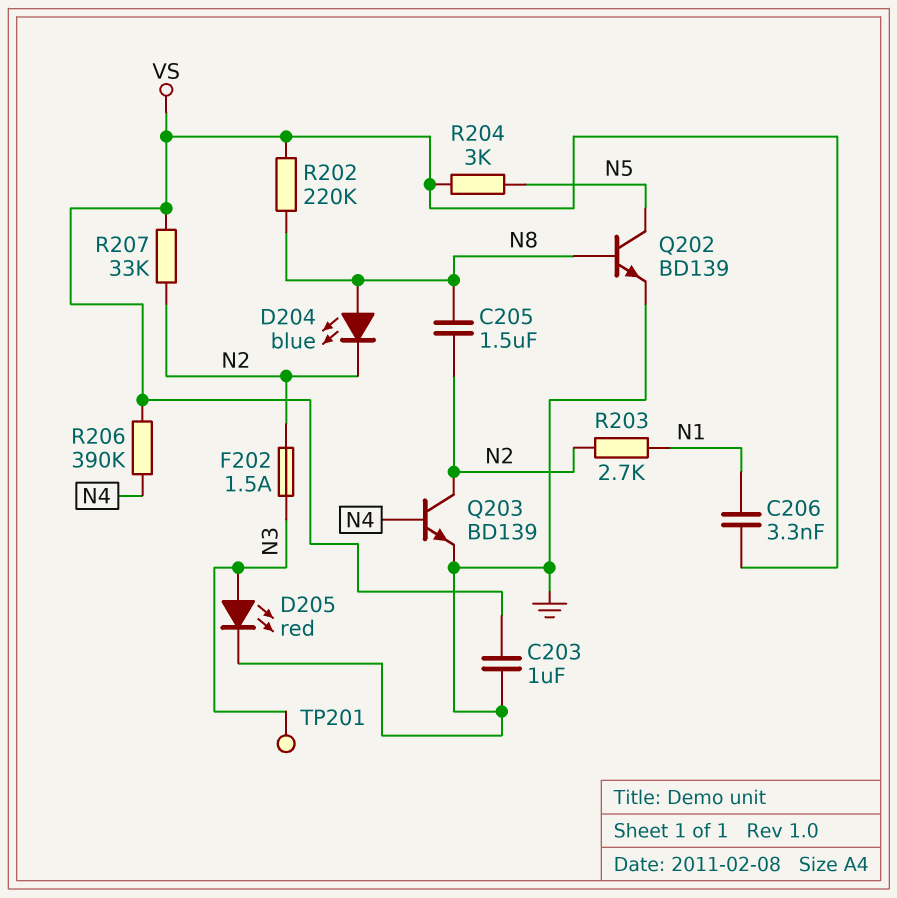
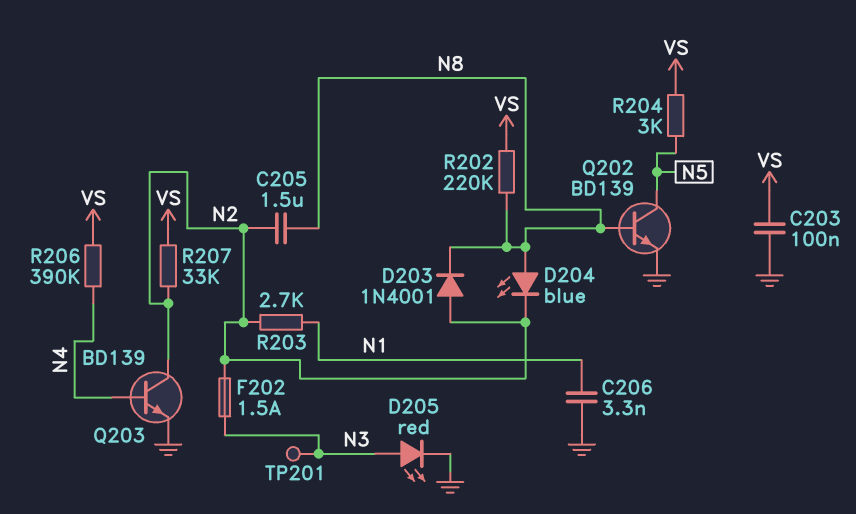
C203: 1uF (GND, VS) -> 100nF (GND, VS)
C206: 3.3nF (N1, VS) -> 3.3nF (GND, N1)
D203: none -> diode 1N4001 (A N2, K N8)

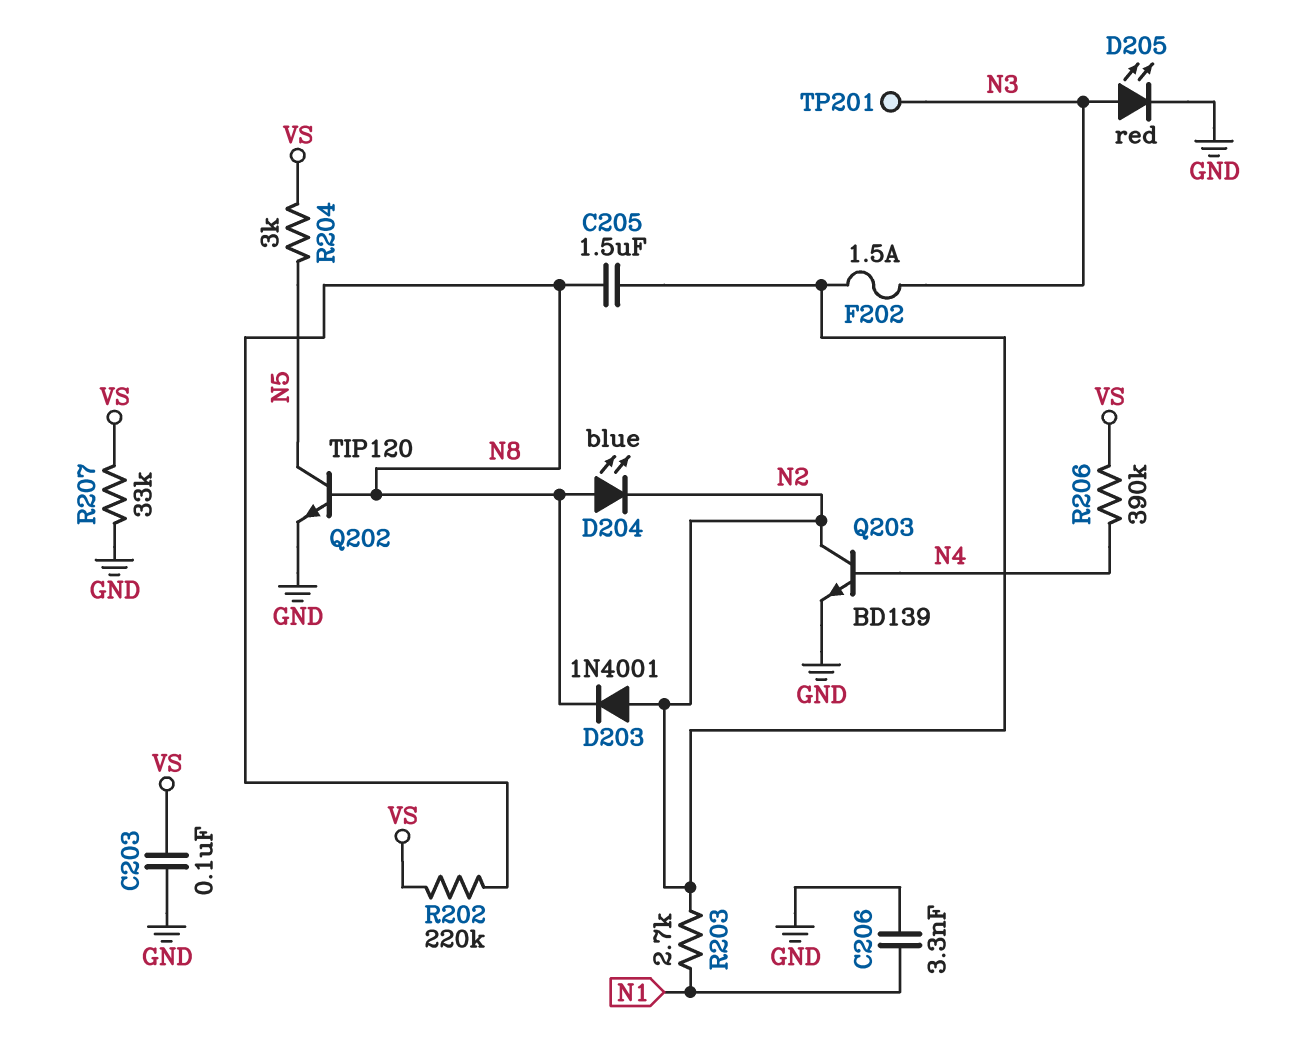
Q202: NPN BD139 (B N8, C N5, E GND) -> NPN TIP120 (B N8, C N5, E GND)
R207: 33k (N2, VS) -> 33k (GND, VS)

